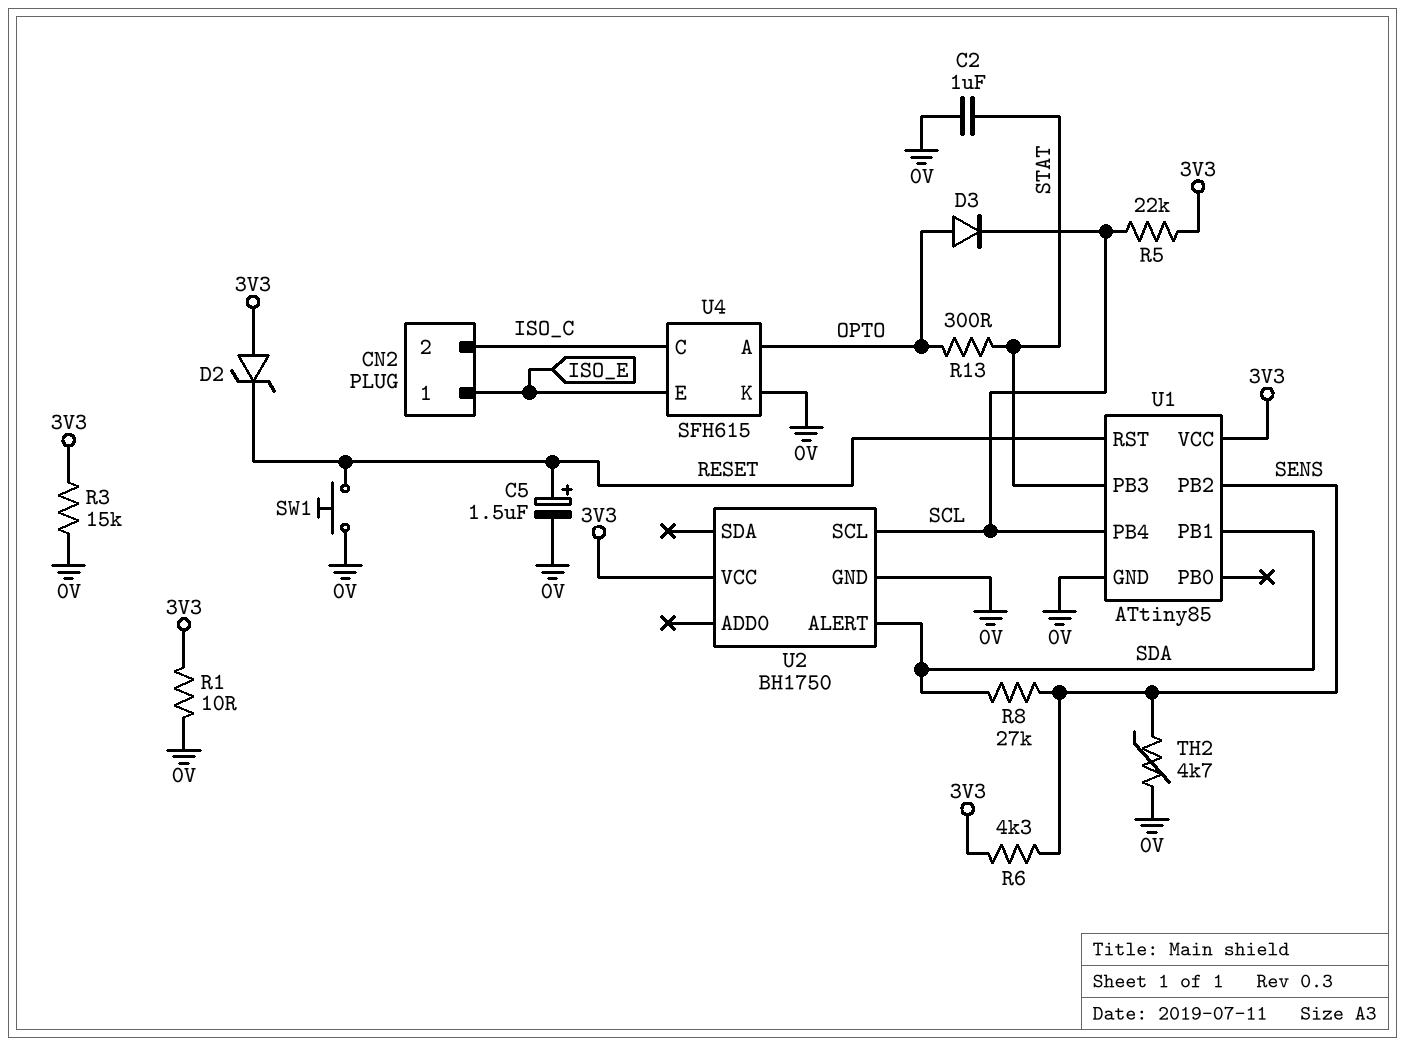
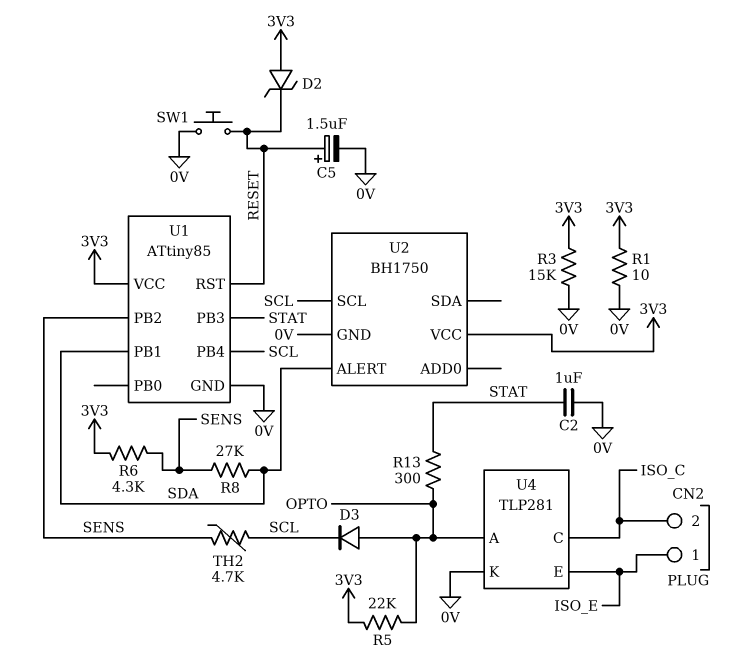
R5: 22k (3V3, SCL) -> 22k (3V3, OPTO)
TH2: 4.7k (0V, SENS) -> 4.7k (SCL, SENS)
U4: SFH615 -> TLP281

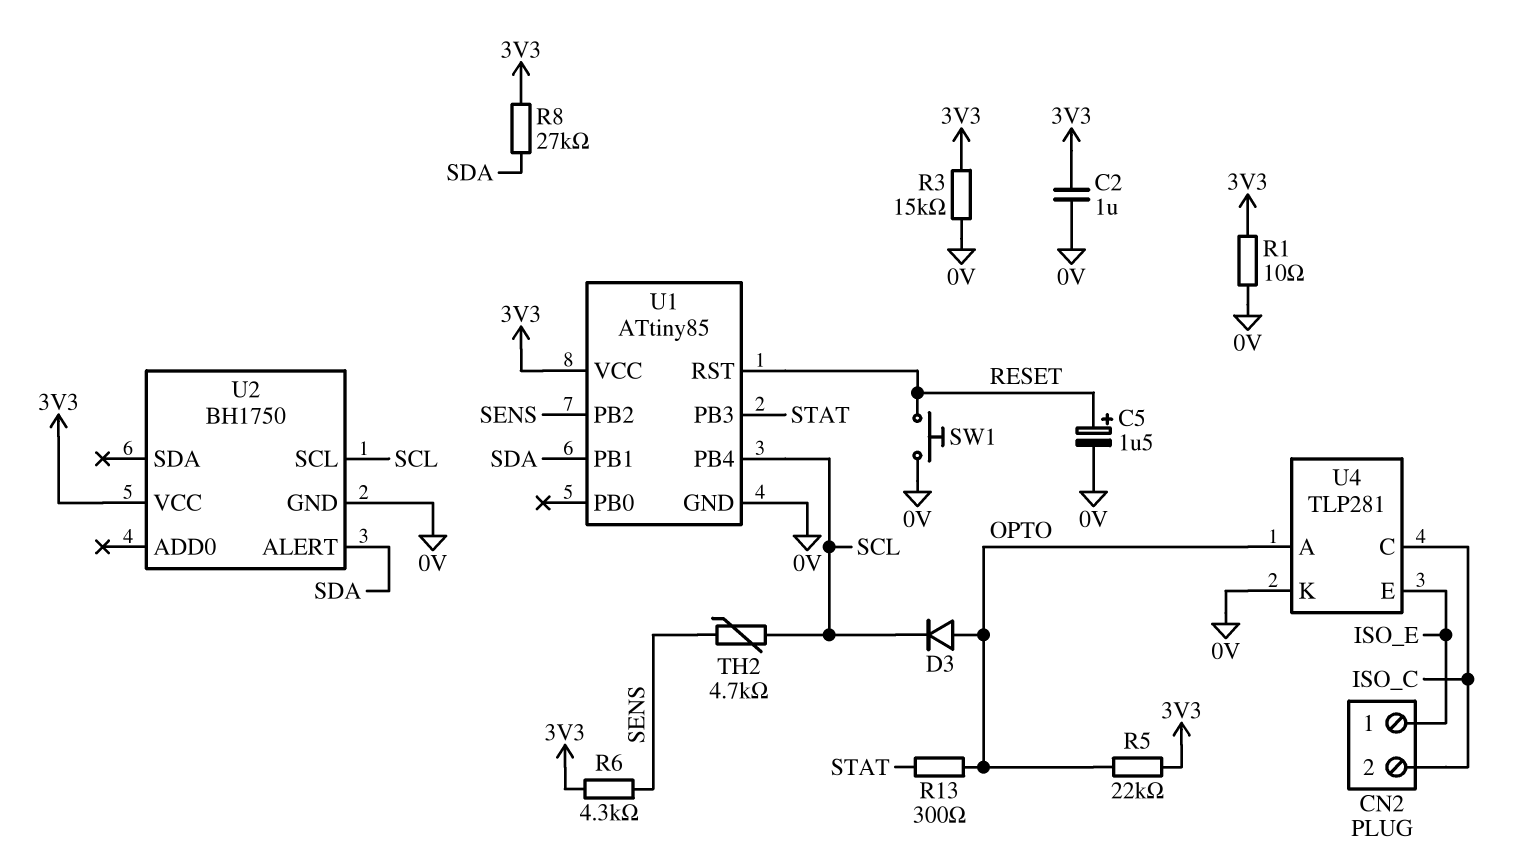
C2: 1uF (0V, STAT) -> 1uF (0V, 3V3)
D2: zener (A 3V3, K RESET) -> none
R8: 27k (SDA, SENS) -> 27k (3V3, SDA)

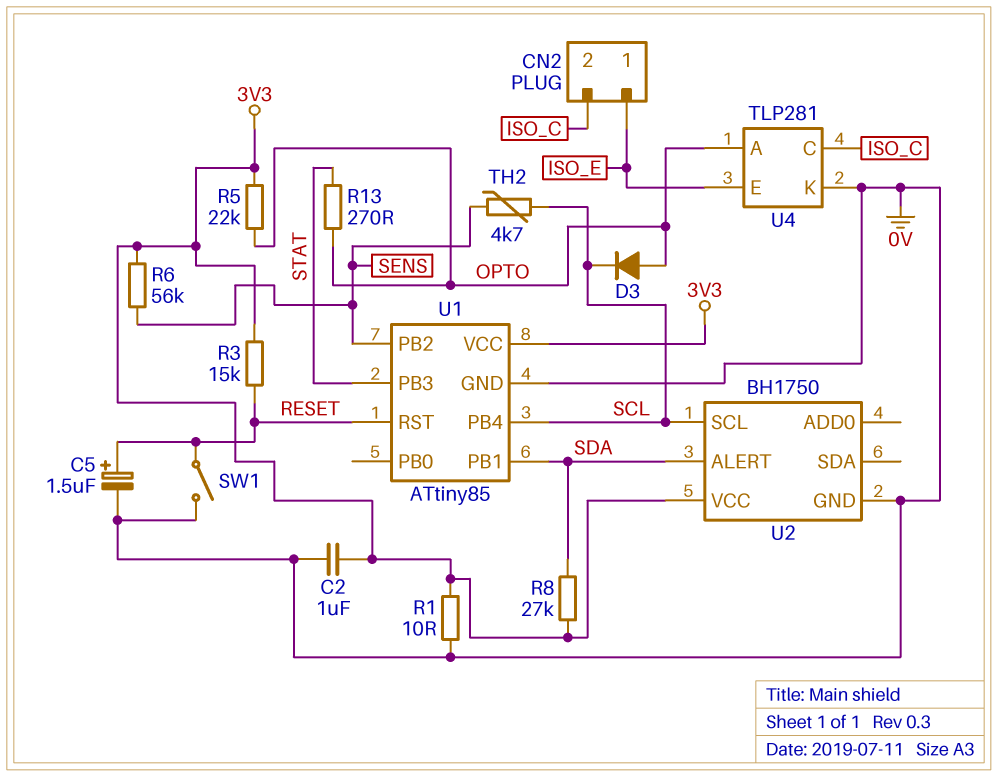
R3: 15k (0V, 3V3) -> 15k (3V3, RESET)
R6: 4.3k (3V3, SENS) -> 56k (3V3, SENS)
R13: 300 (OPTO, STAT) -> 270 (OPTO, STAT)
SW1: button (0V, RESET) -> switch (0V, RESET)

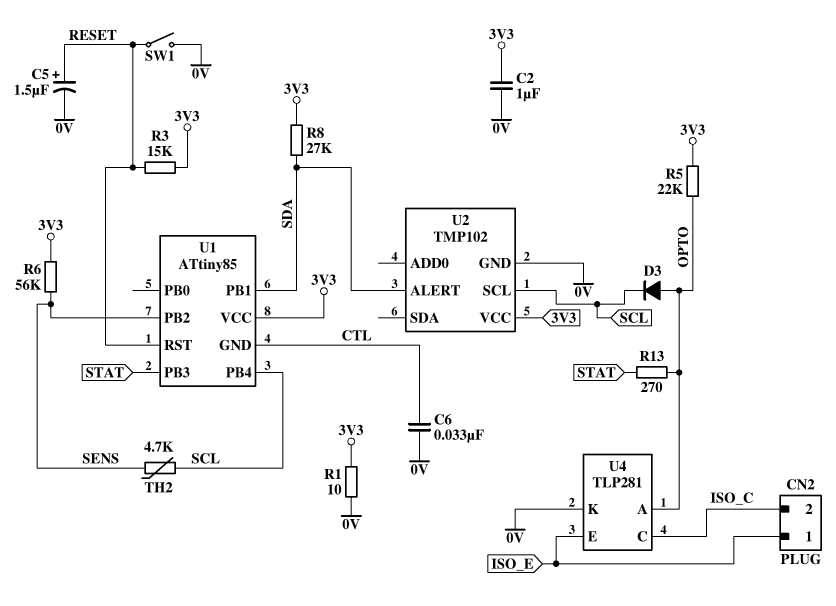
C6: none -> 33nF (0V, CTL)
U1 pin GND: 0V -> CTL
U2: BH1750 -> TMP102

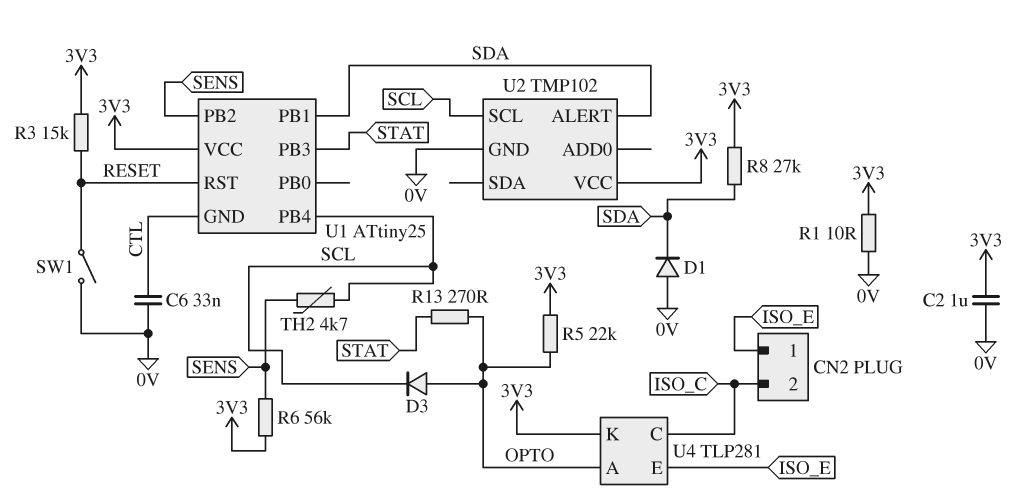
C5: 1.5uF (plus RESET, minus 0V) -> none
D1: none -> diode (A 0V, K SDA)
U1: ATtiny85 -> ATtiny25
U4 pin K: 0V -> 3V3

